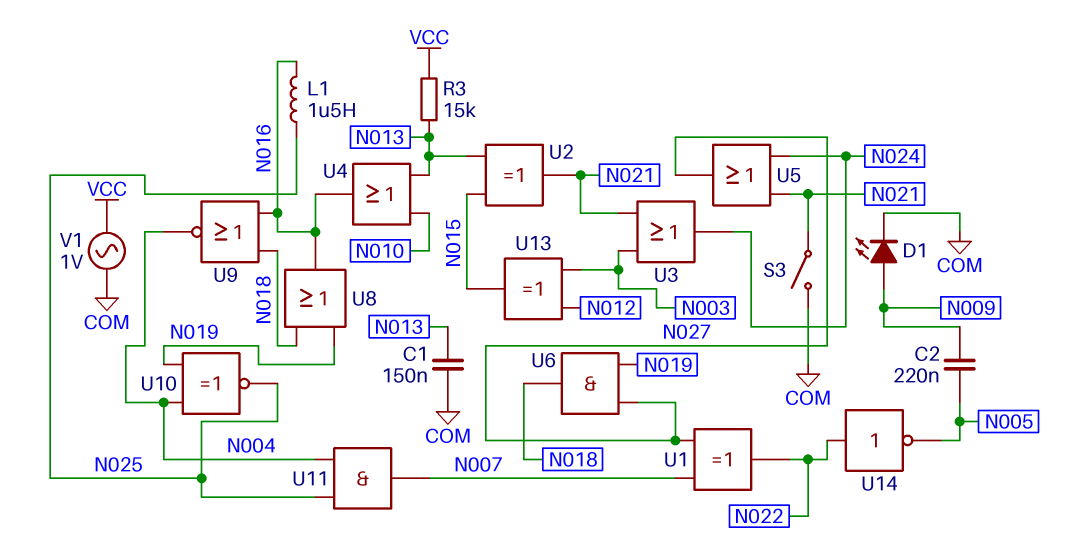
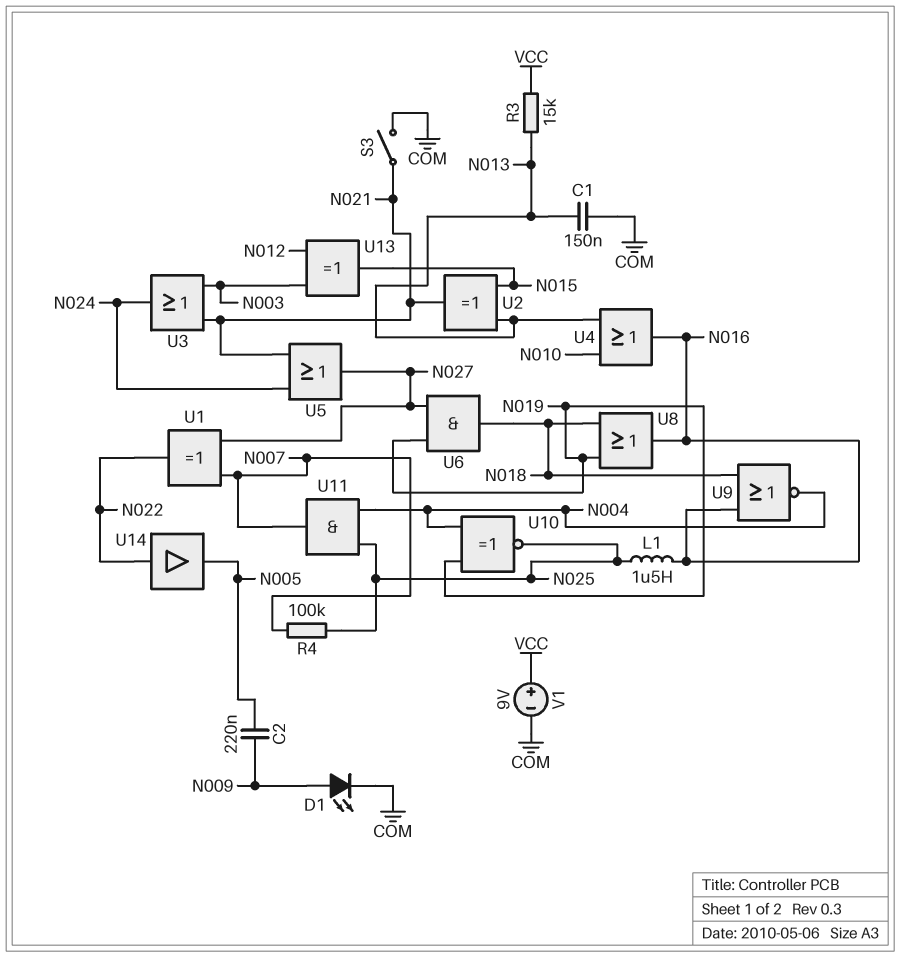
R4: none -> 100k (N007, N025)
U14: NOT (in N022, out N005) -> buffer (in N022, out N005)
V1: AC 1V (COM, VCC) -> 9V (plus VCC, minus COM)

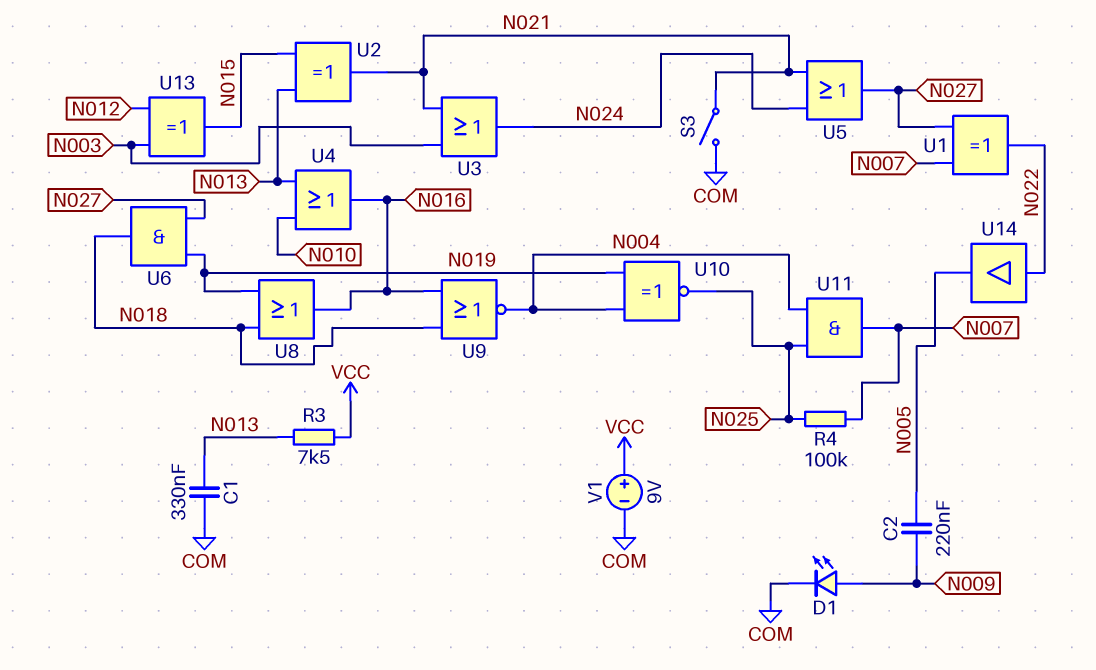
C1: 150nF (COM, N013) -> 330nF (COM, N013)
L1: 1.5uH (N016, N025) -> none
R3: 15k (N013, VCC) -> 7.5k (N013, VCC)

